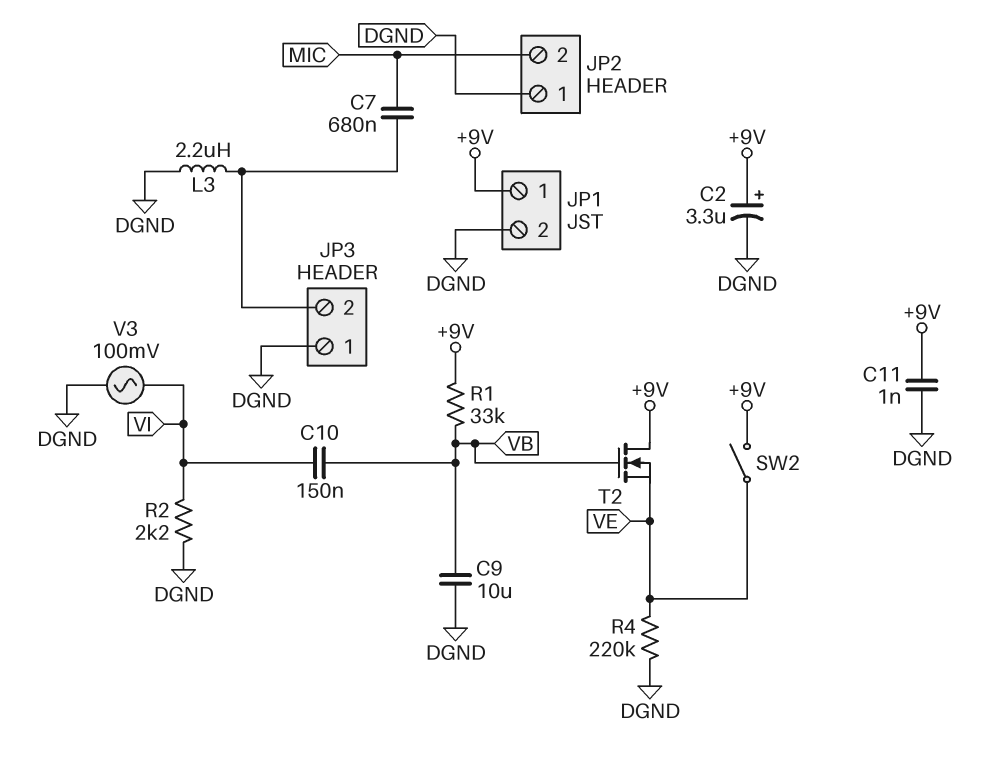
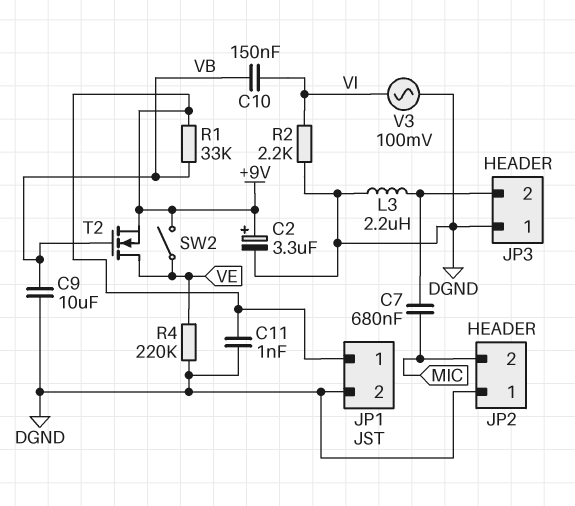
T2: NMOS (G VB, D +9V, S VE) -> NMOS (G VB, D VE, S +9V)

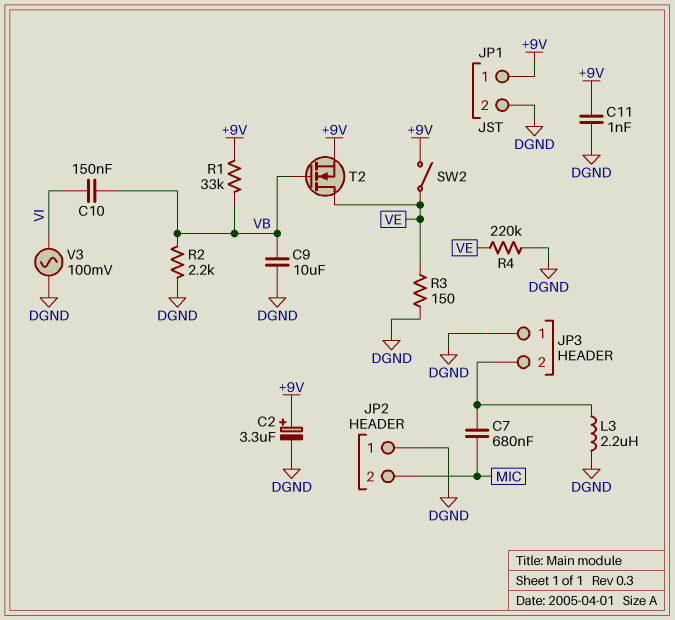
R2: 2.2k (DGND, VI) -> 2.2k (DGND, VB)
R3: none -> 150 (DGND, VE)

